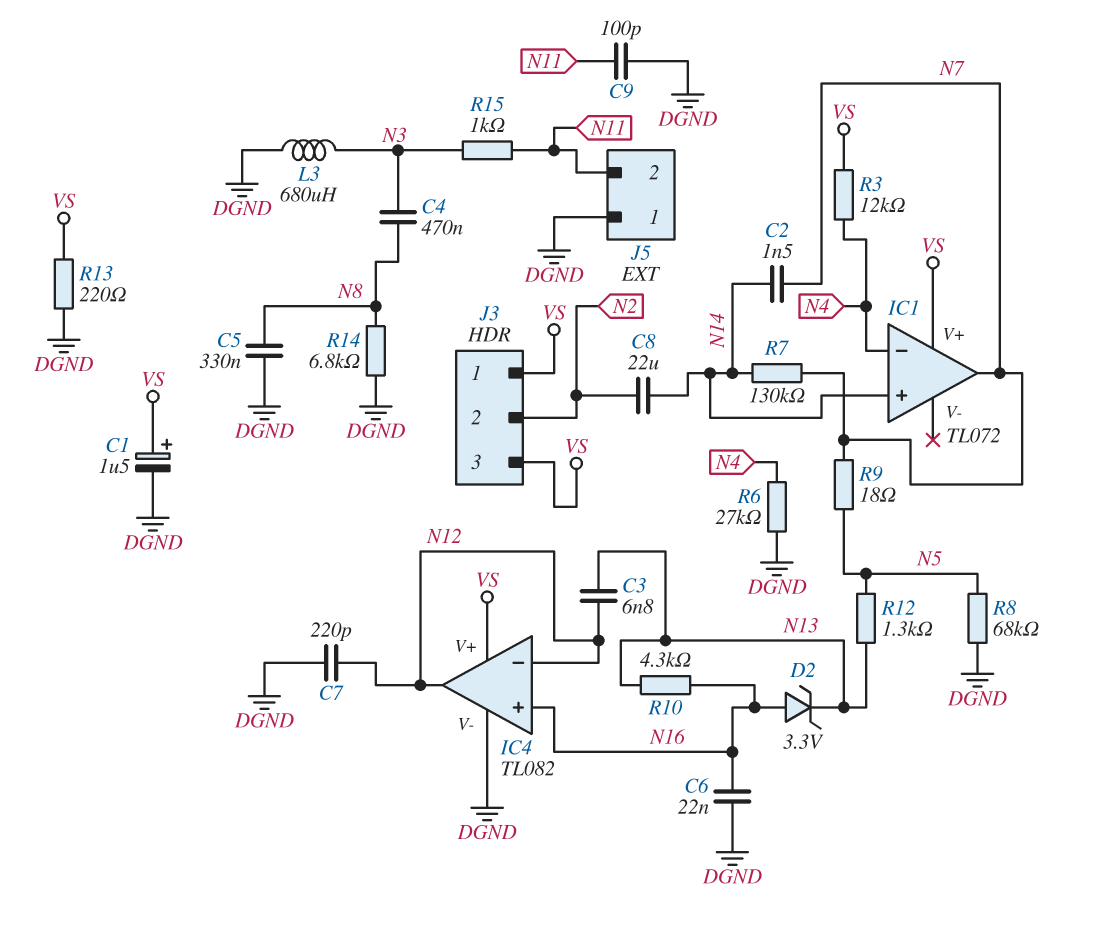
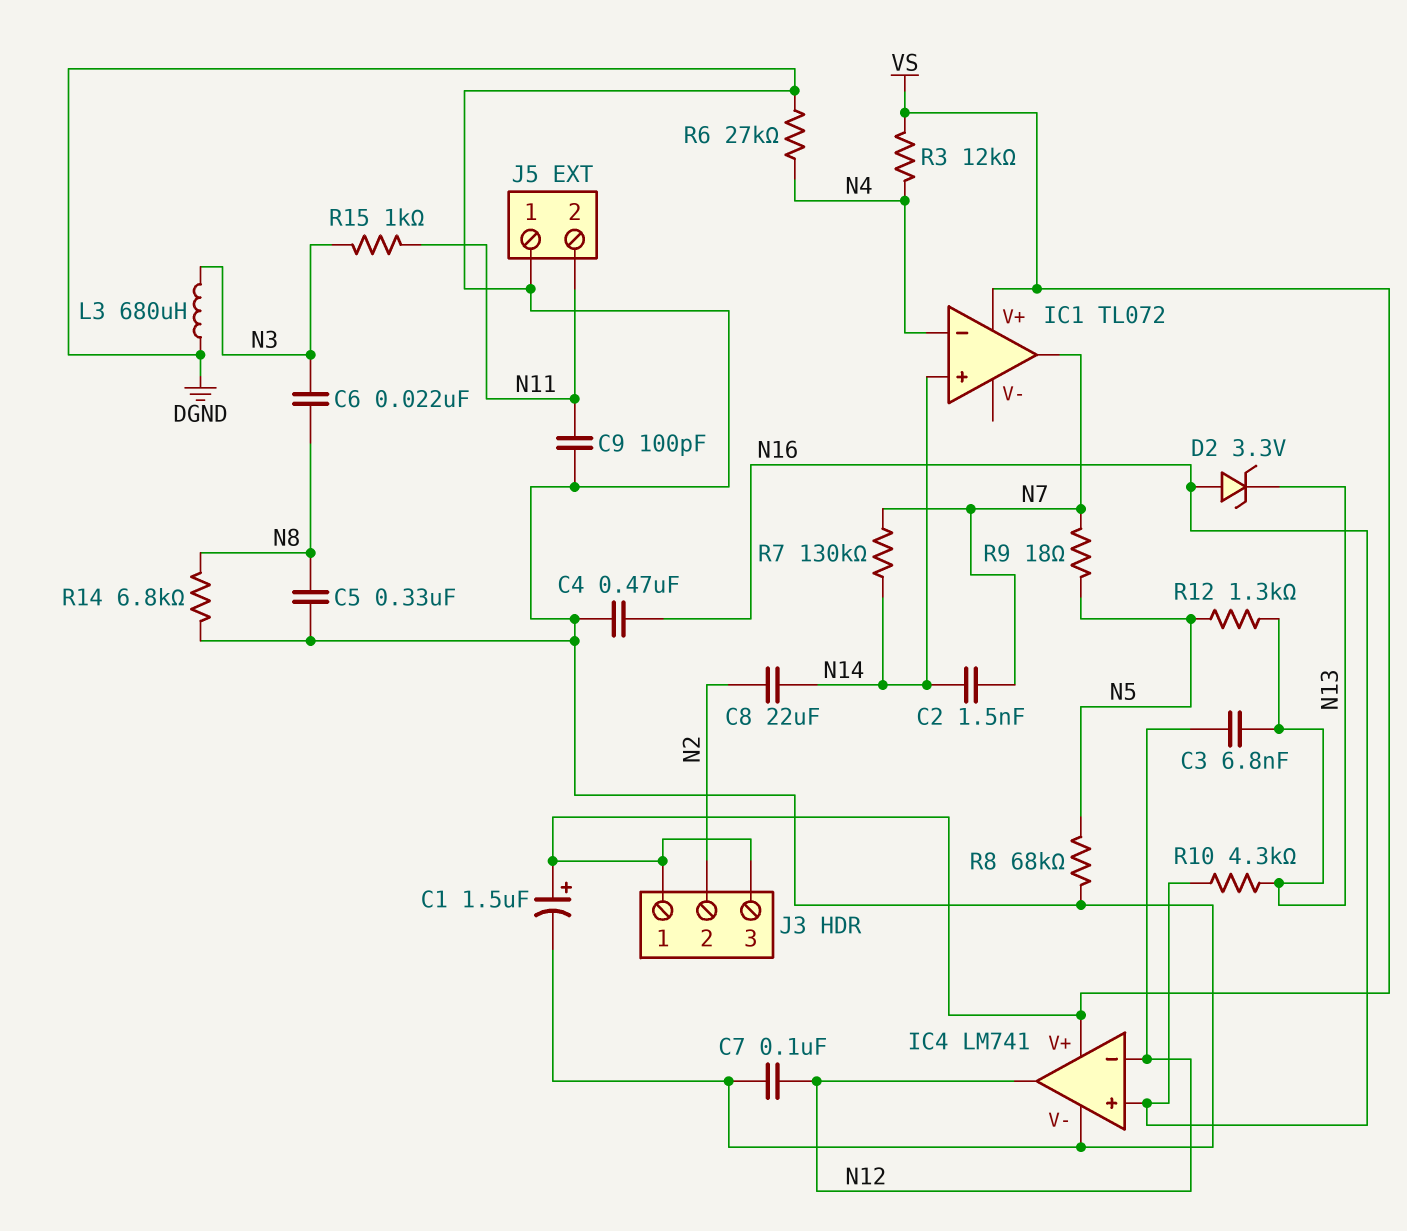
C4: 470nF (N3, N8) -> 470nF (DGND, N16)
C6: 22nF (DGND, N16) -> 22nF (N3, N8)
C7: 220pF (DGND, N12) -> 100nF (DGND, N12)
IC4: TL082 -> LM741
R13: 220 (DGND, VS) -> none

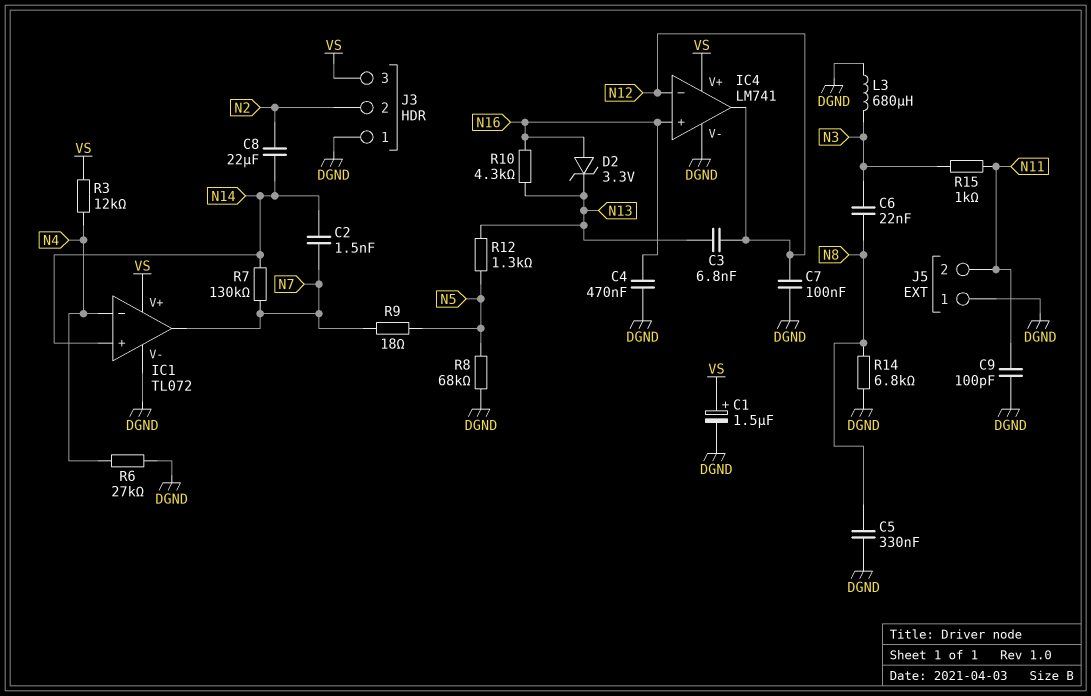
IC1 pin V-: none -> DGND
J3 pin 1: VS -> DGND

